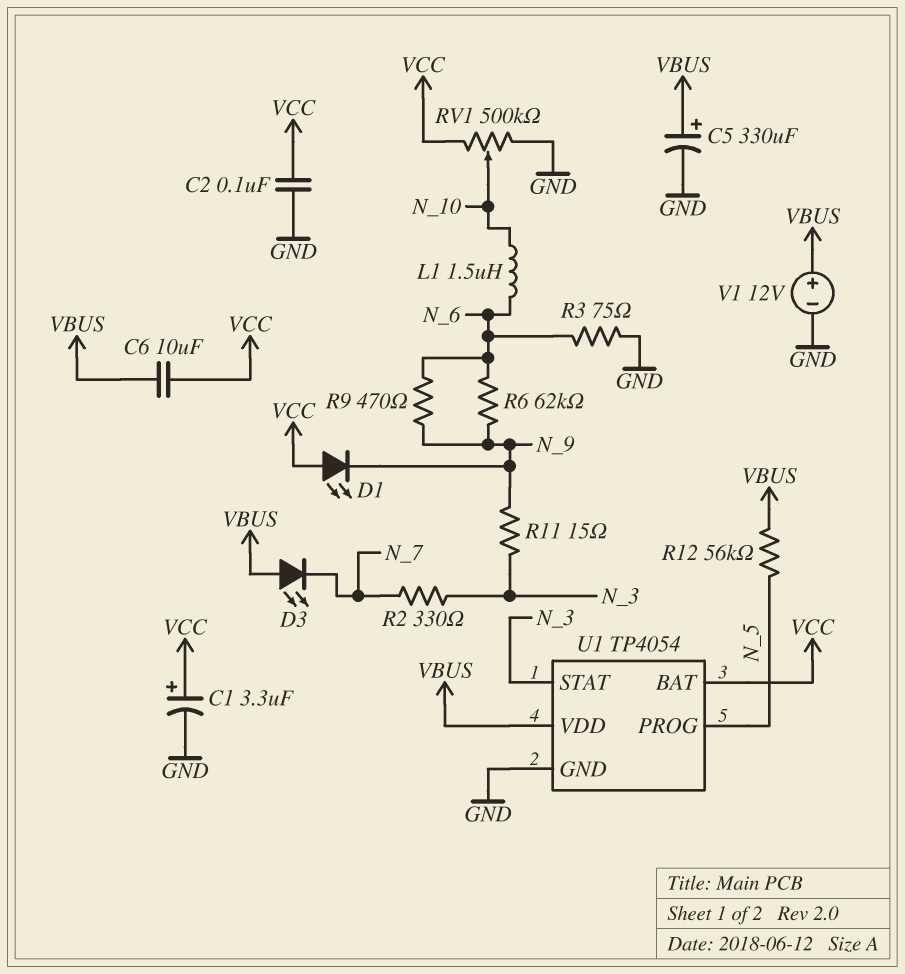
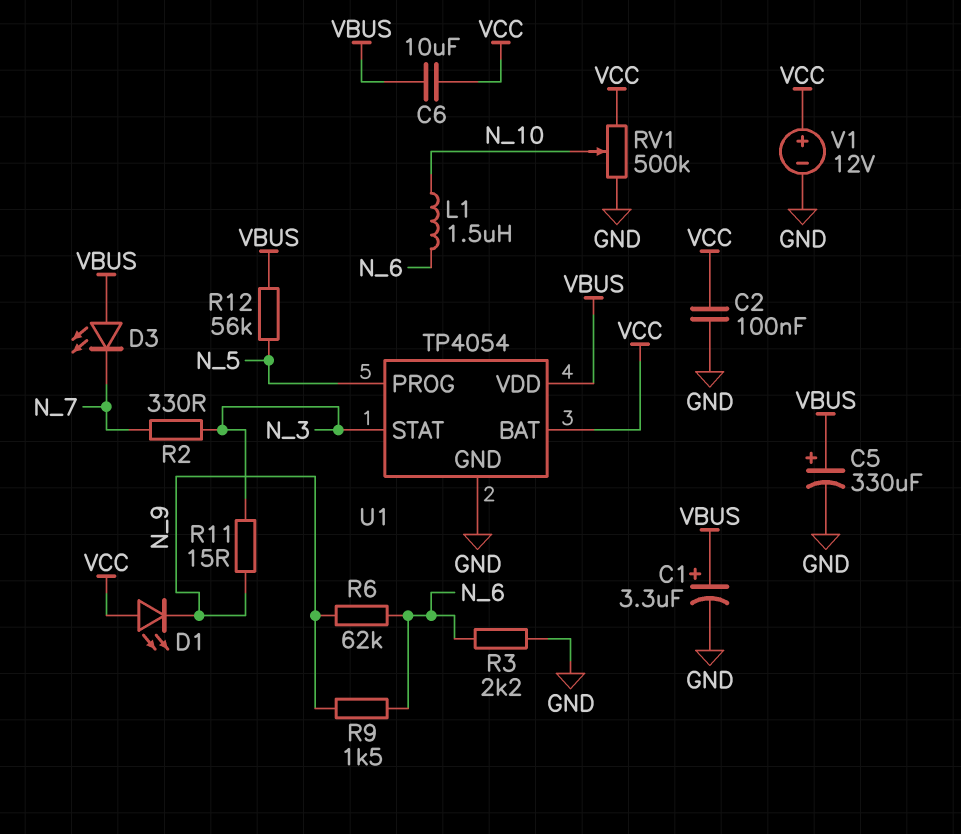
C1: 3.3uF (plus VCC, minus GND) -> 3.3uF (plus VBUS, minus GND)
R3: 75 (GND, N_6) -> 2.2k (GND, N_6)
R9: 470 (N_6, N_9) -> 1.5k (N_6, N_9)
V1: 12V (plus VBUS, minus GND) -> 12V (plus VCC, minus GND)

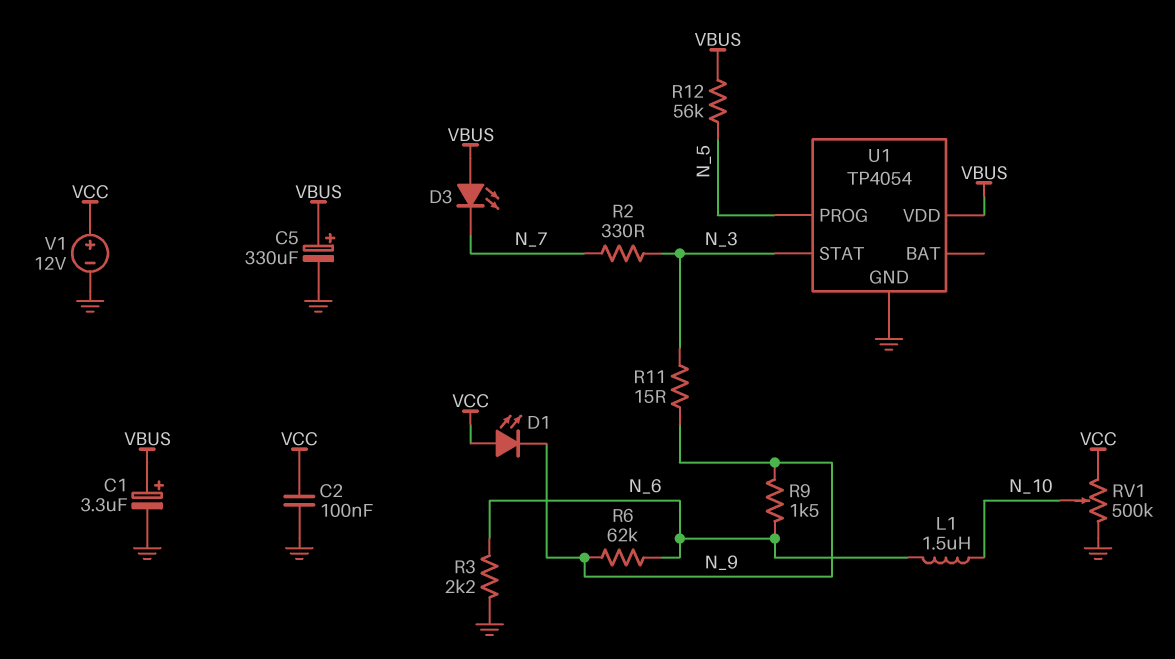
C6: 10uF (VBUS, VCC) -> none
U1 pin BAT: VCC -> none

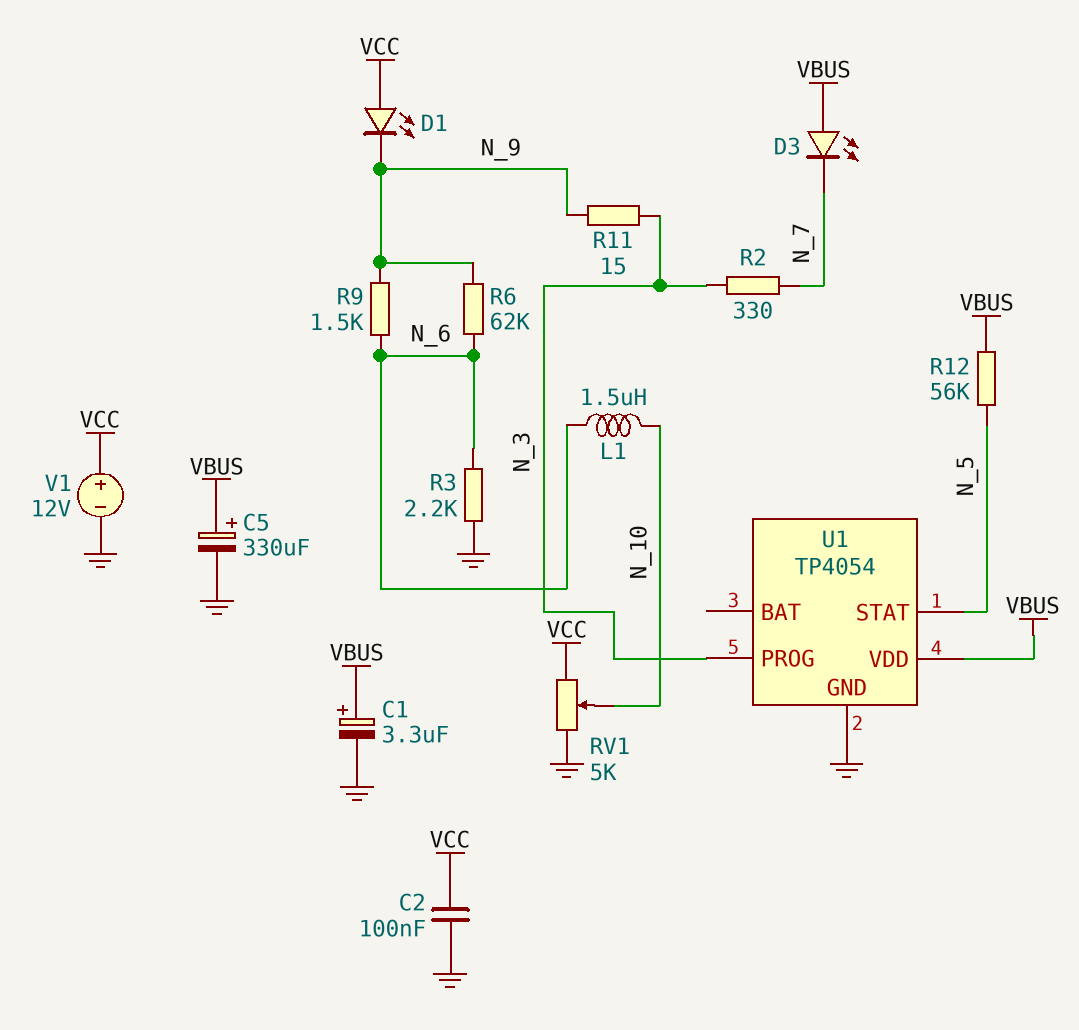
RV1: 500k (GND, VCC, wiper N_10) -> 5k (GND, VCC, wiper N_10)
U1 pin PROG: N_5 -> N_3
U1 pin STAT: N_3 -> N_5

